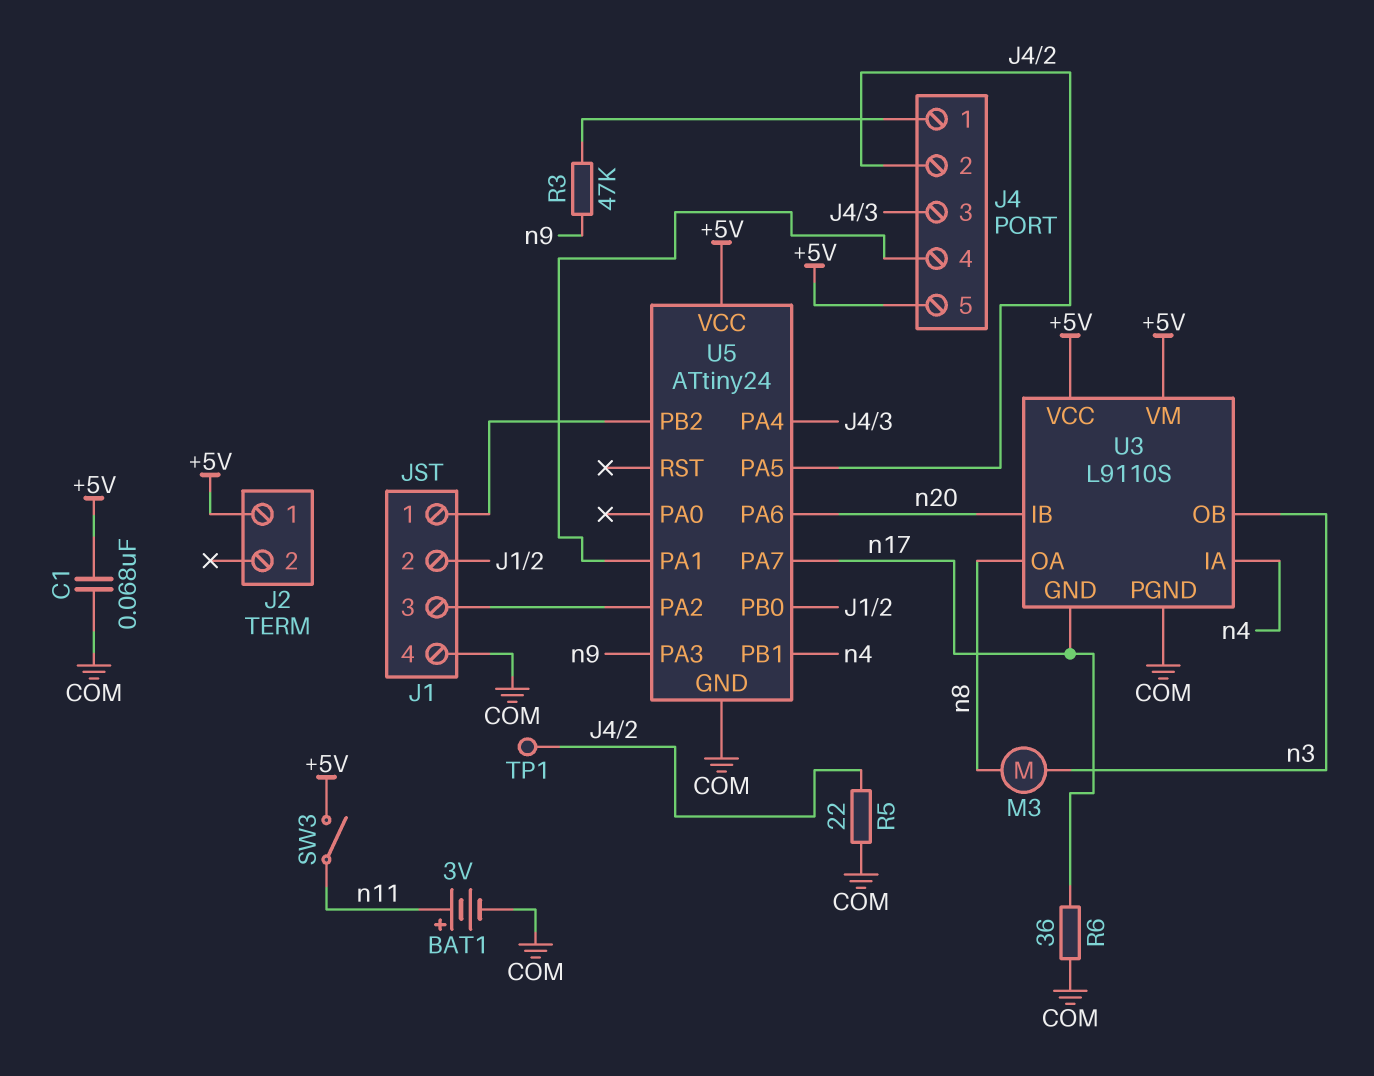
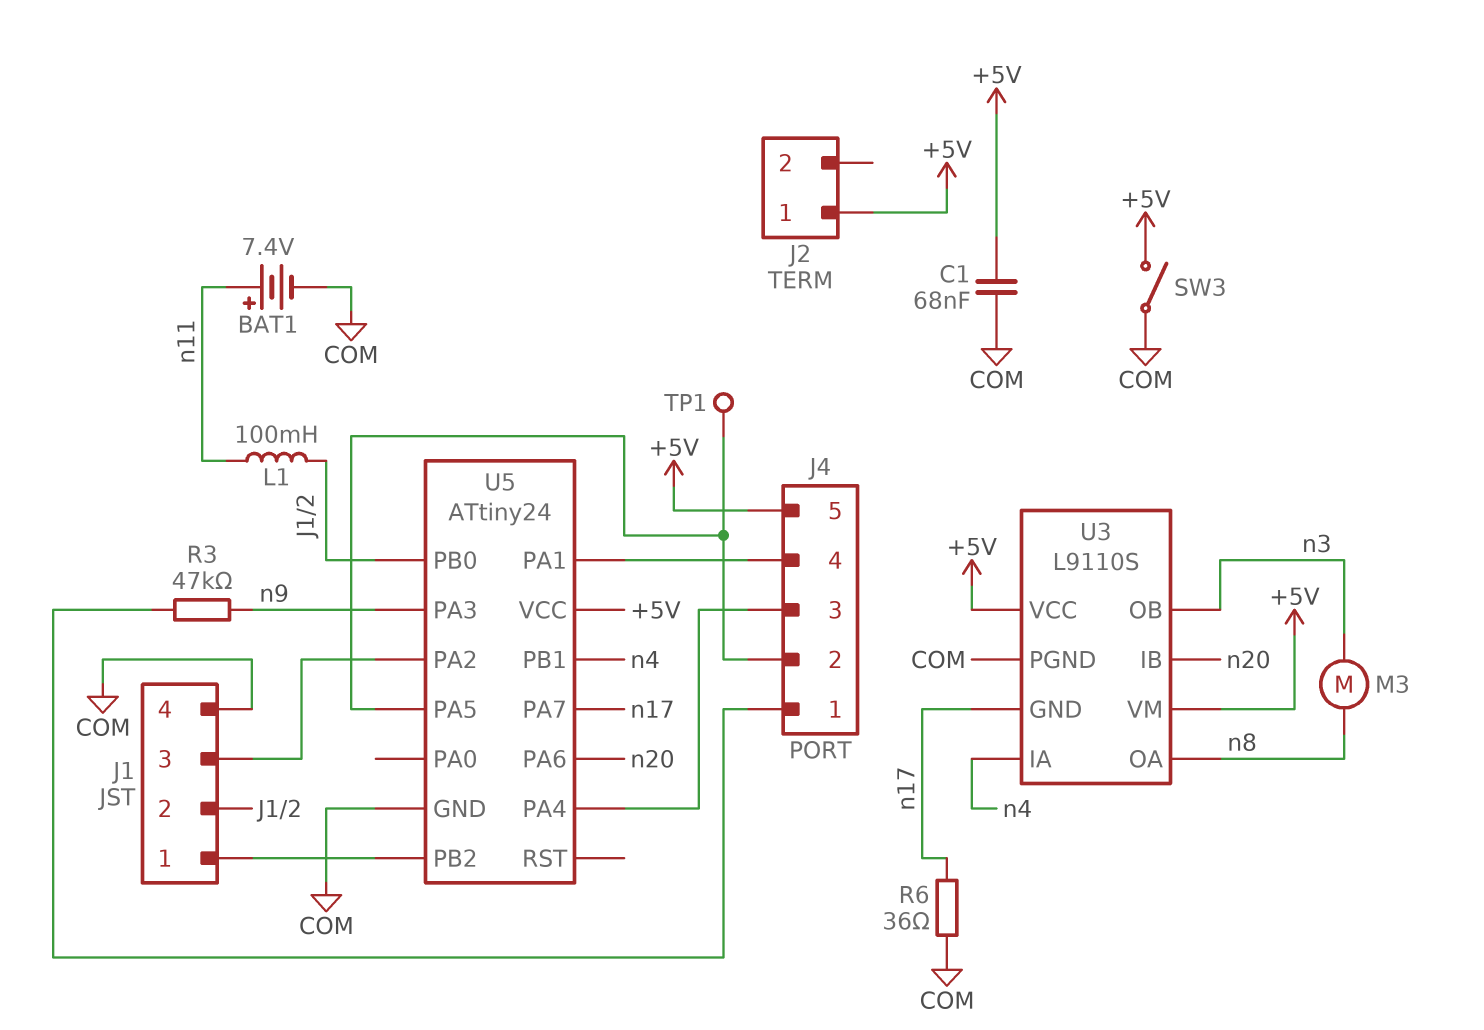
BAT1: 3V (plus n11, minus COM) -> 7.4V (plus n11, minus COM)
L1: none -> 100mH (J1/2, n11)
R5: 22 (COM, J4/2) -> none
SW3: switch (+5V, n11) -> switch (+5V, COM)

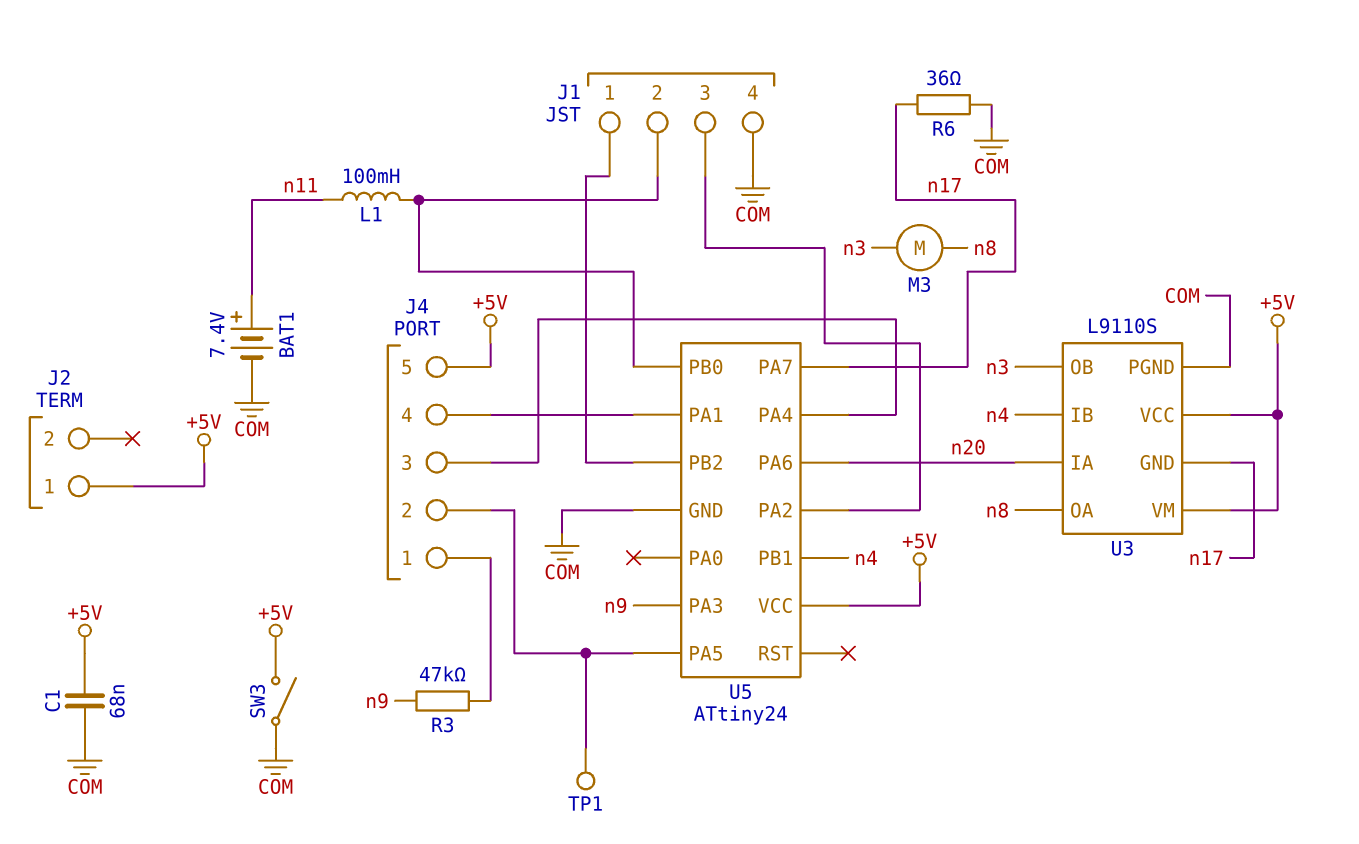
U3 pin IA: n4 -> n20
U3 pin IB: n20 -> n4

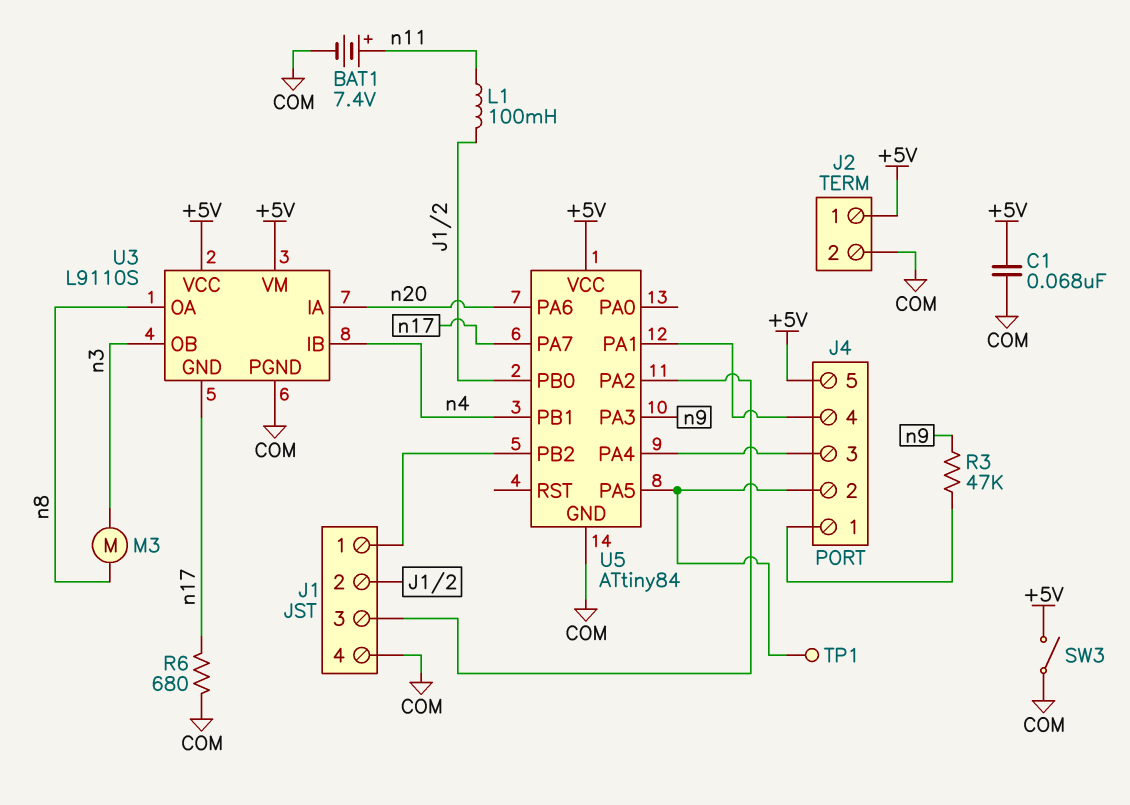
J2 pin 2: none -> COM
R6: 36 (COM, n17) -> 680 (COM, n17)
U5: ATtiny24 -> ATtiny84

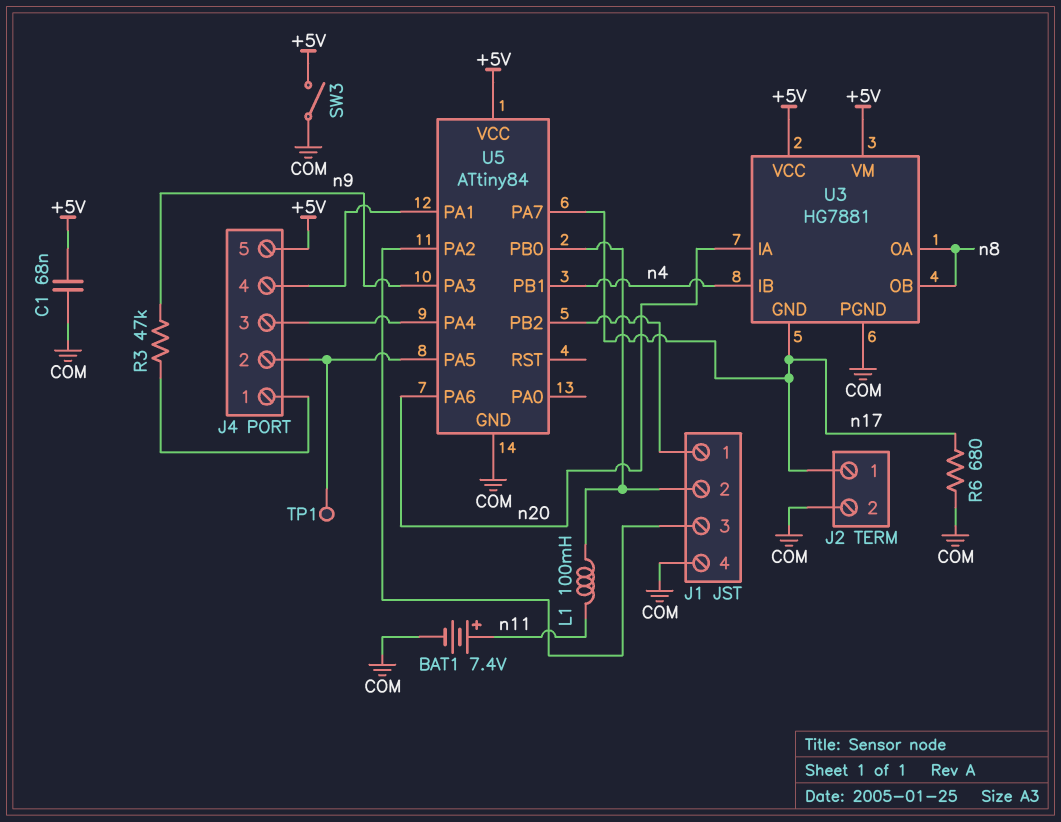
J2 pin 1: +5V -> n17
M3: motor (n3, n8) -> none
U3: L9110S -> HG7881
U3 pin OB: n3 -> n8

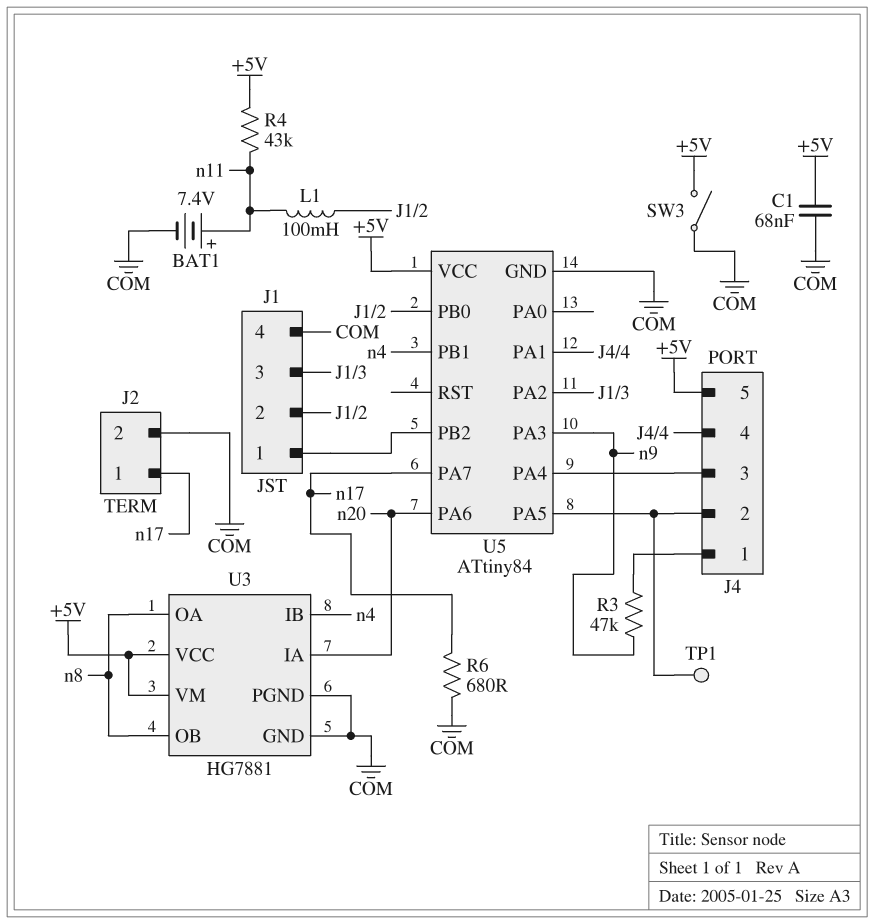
R4: none -> 43k (+5V, n11)
U3 pin GND: n17 -> COM

